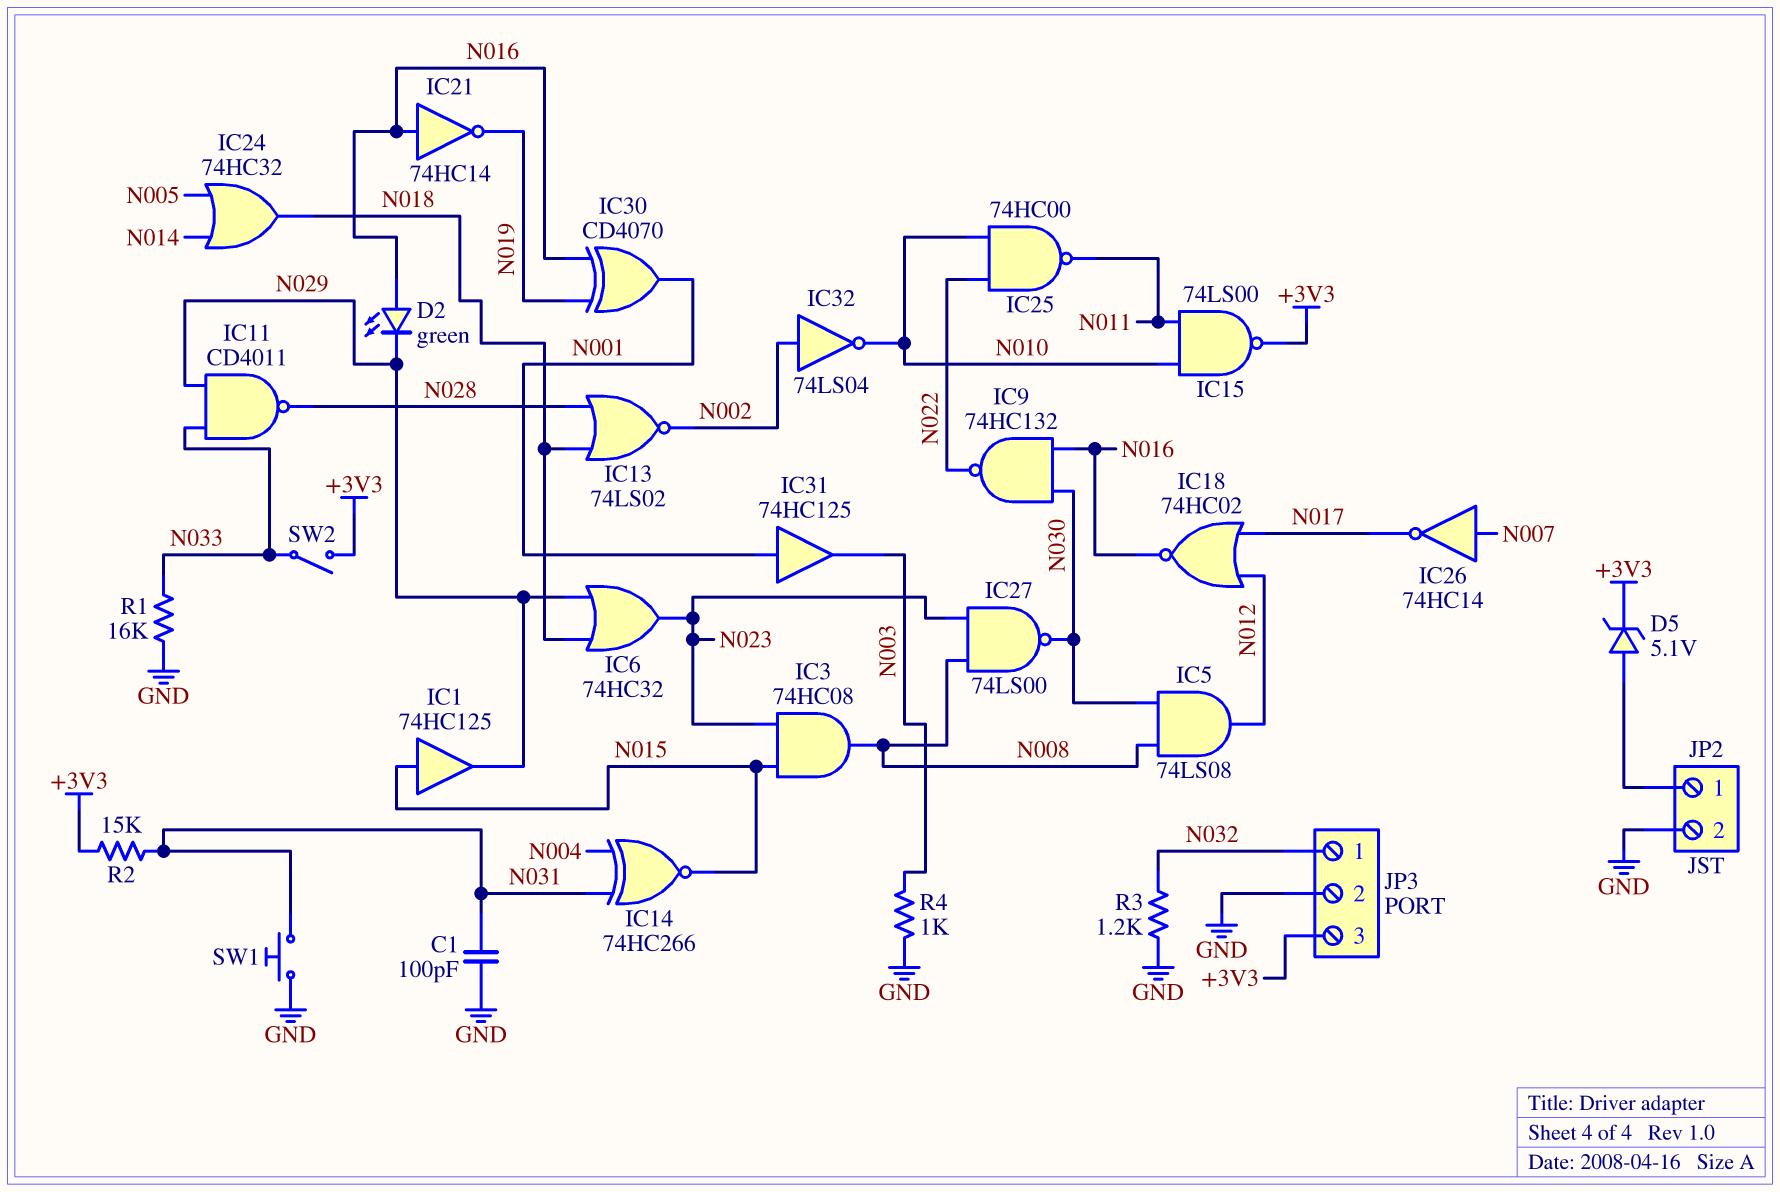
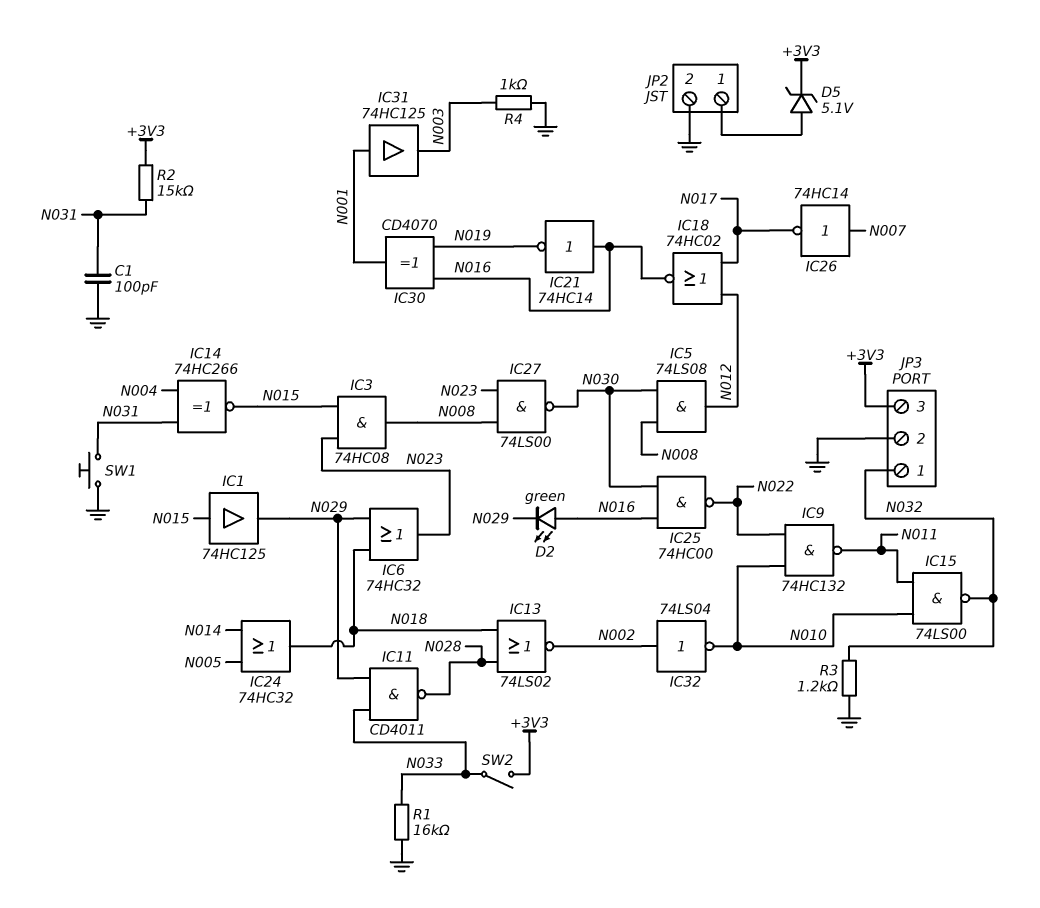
IC9: NAND 74HC132 (in N016, in N030, out N022) -> NAND 74HC132 (in N010, in N022, out N011)
IC15: NAND 74LS00 (in N010, in N011, out +3V3) -> NAND 74LS00 (in N010, in N011, out N032)
IC25: NAND 74HC00 (in N010, in N022, out N011) -> NAND 74HC00 (in N016, in N030, out N022)

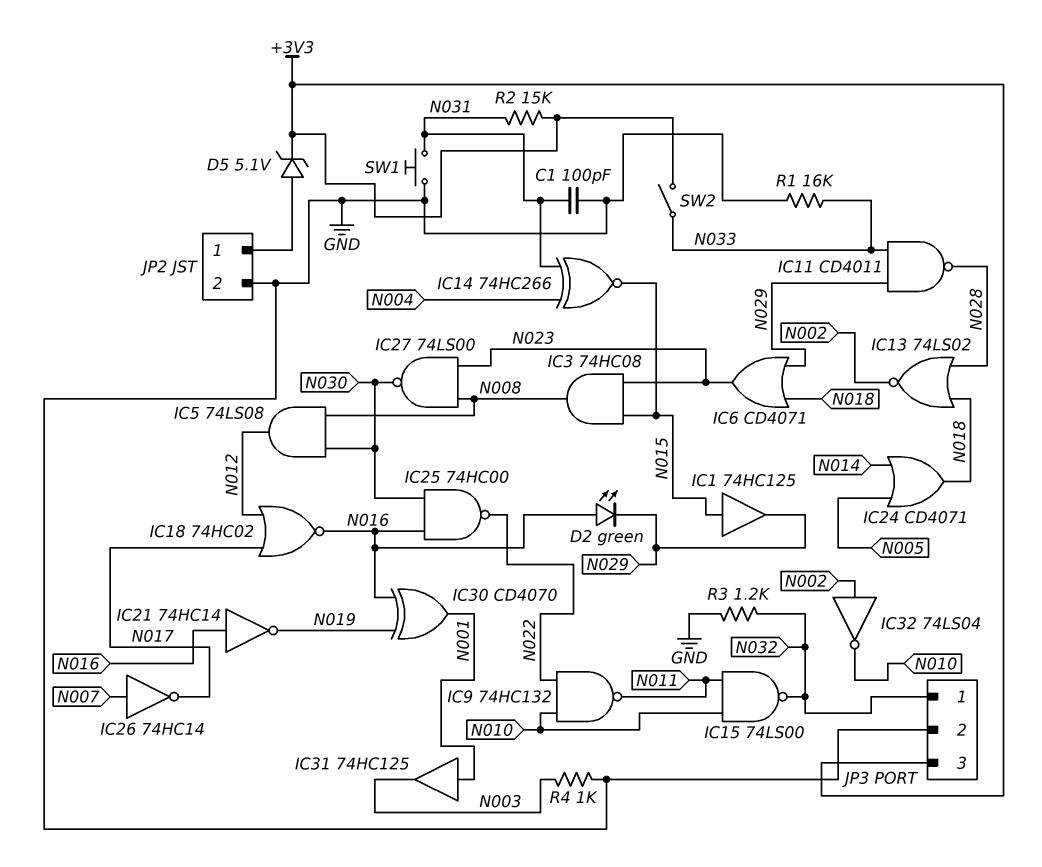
IC6: OR 74HC32 (in N018, in N029, out N023) -> OR CD4071 (in N018, in N029, out N023)
IC24: OR 74HC32 (in N005, in N014, out N018) -> OR CD4071 (in N005, in N014, out N018)

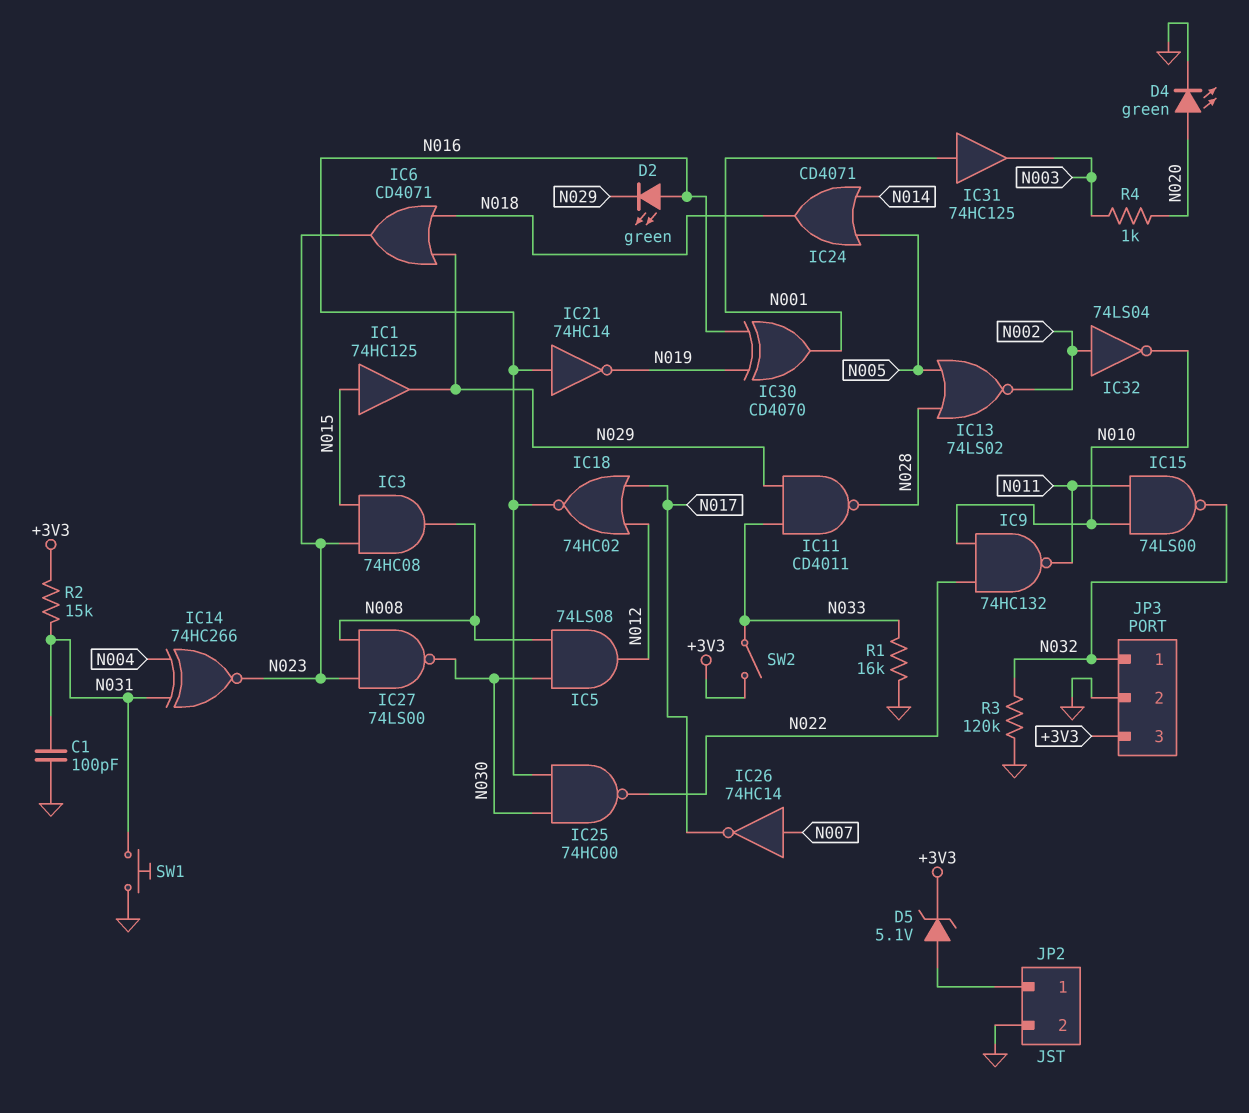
D4: none -> LED green (A N020, K GND)
IC13: NOR 74LS02 (in N018, in N028, out N002) -> NOR 74LS02 (in N005, in N028, out N002)
IC14: XNOR 74HC266 (in N004, in N031, out N015) -> XNOR 74HC266 (in N004, in N031, out N023)
R3: 1.2k (GND, N032) -> 120k (GND, N032)
R4: 1k (GND, N003) -> 1k (N003, N020)

